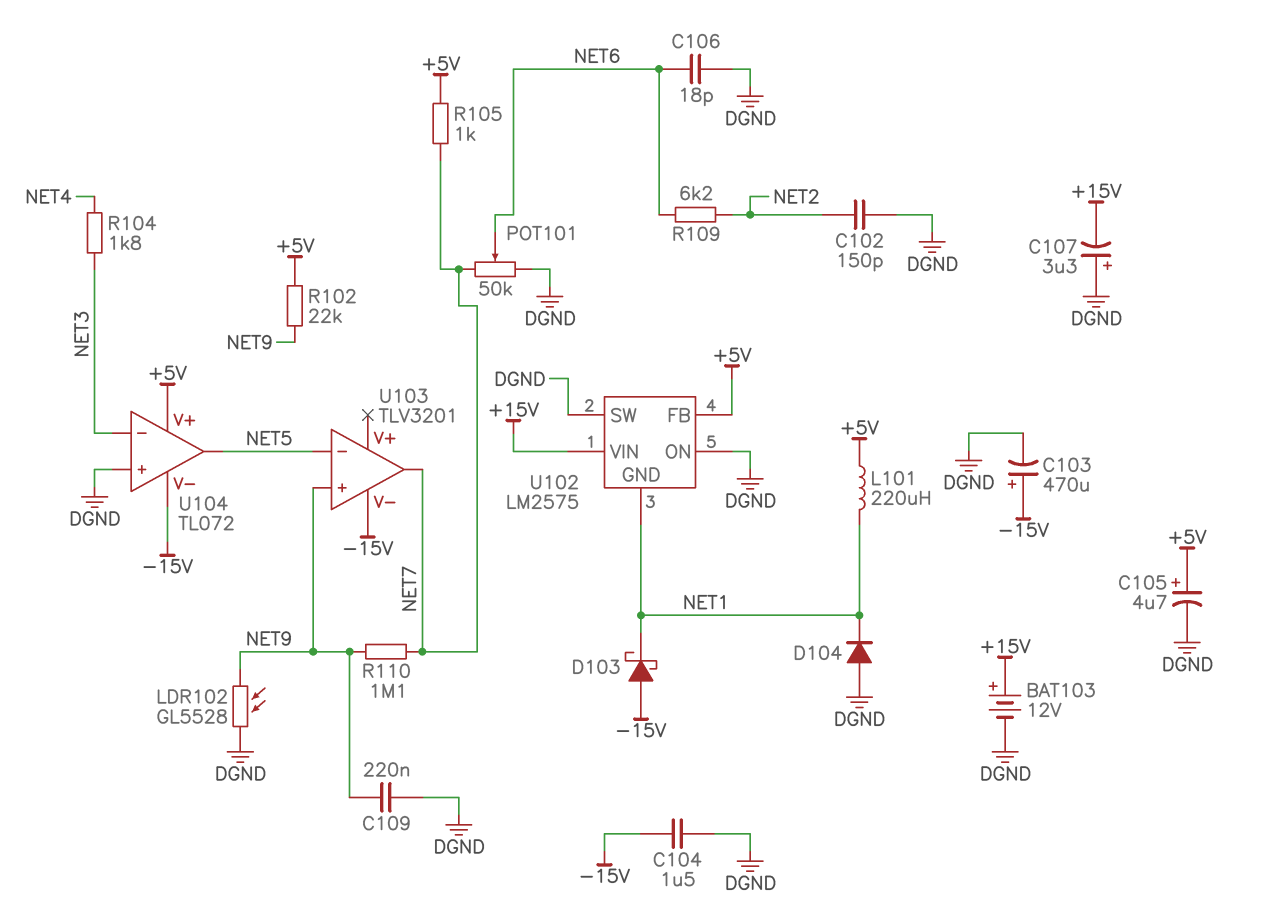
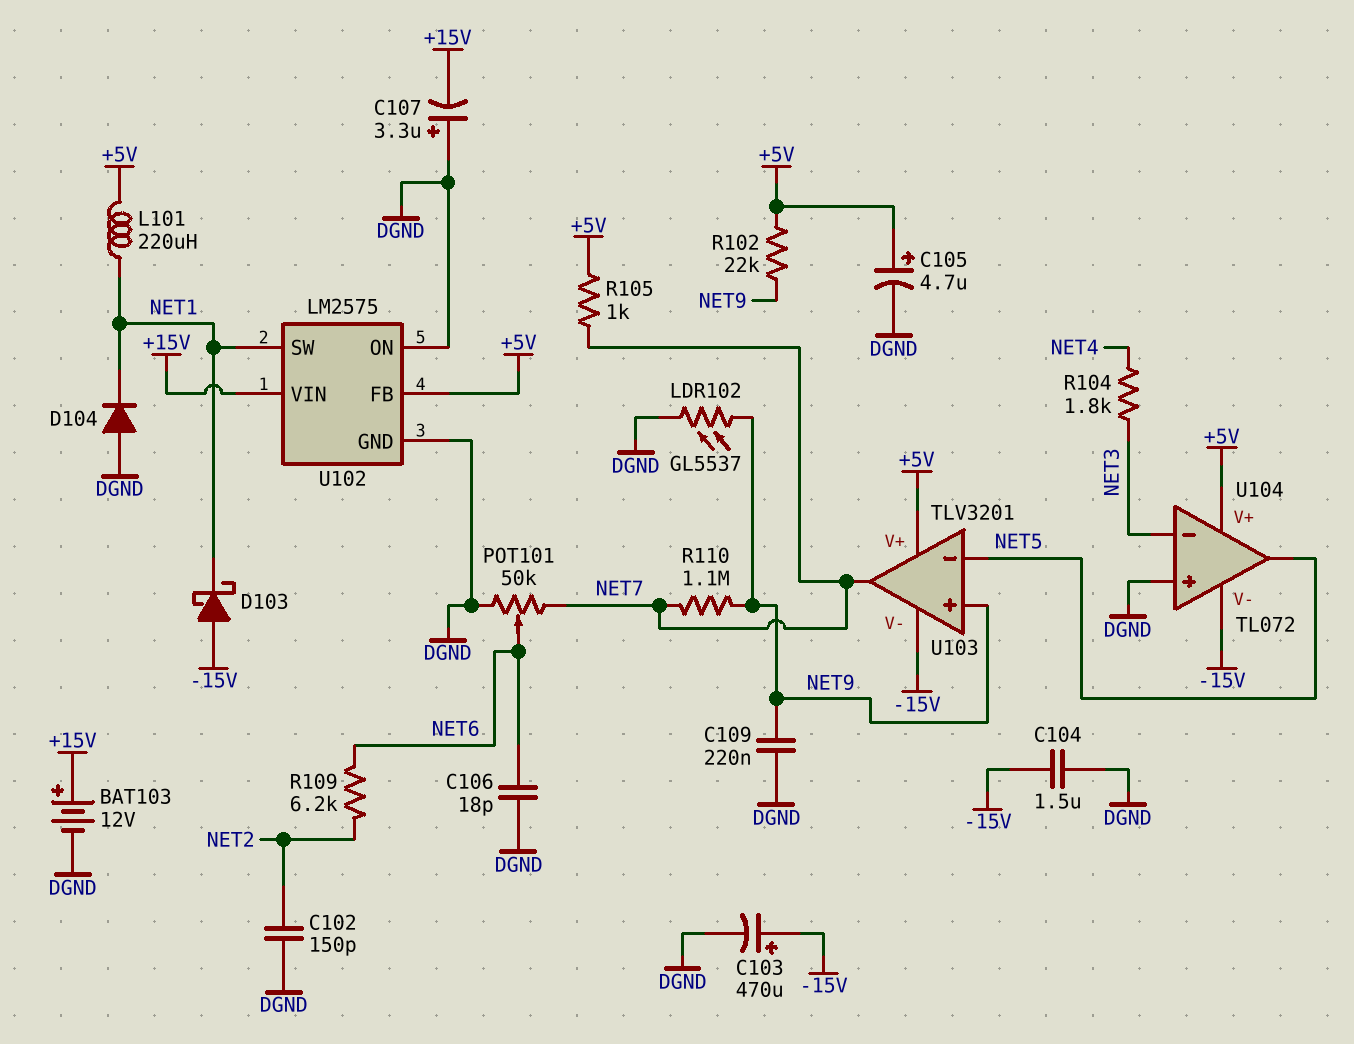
LDR102: GL5528 (DGND, NET9) -> GL5537 (DGND, NET9)
U102 pin GND: NET1 -> DGND
U102 pin SW: DGND -> NET1
U103 pin V+: none -> +5V

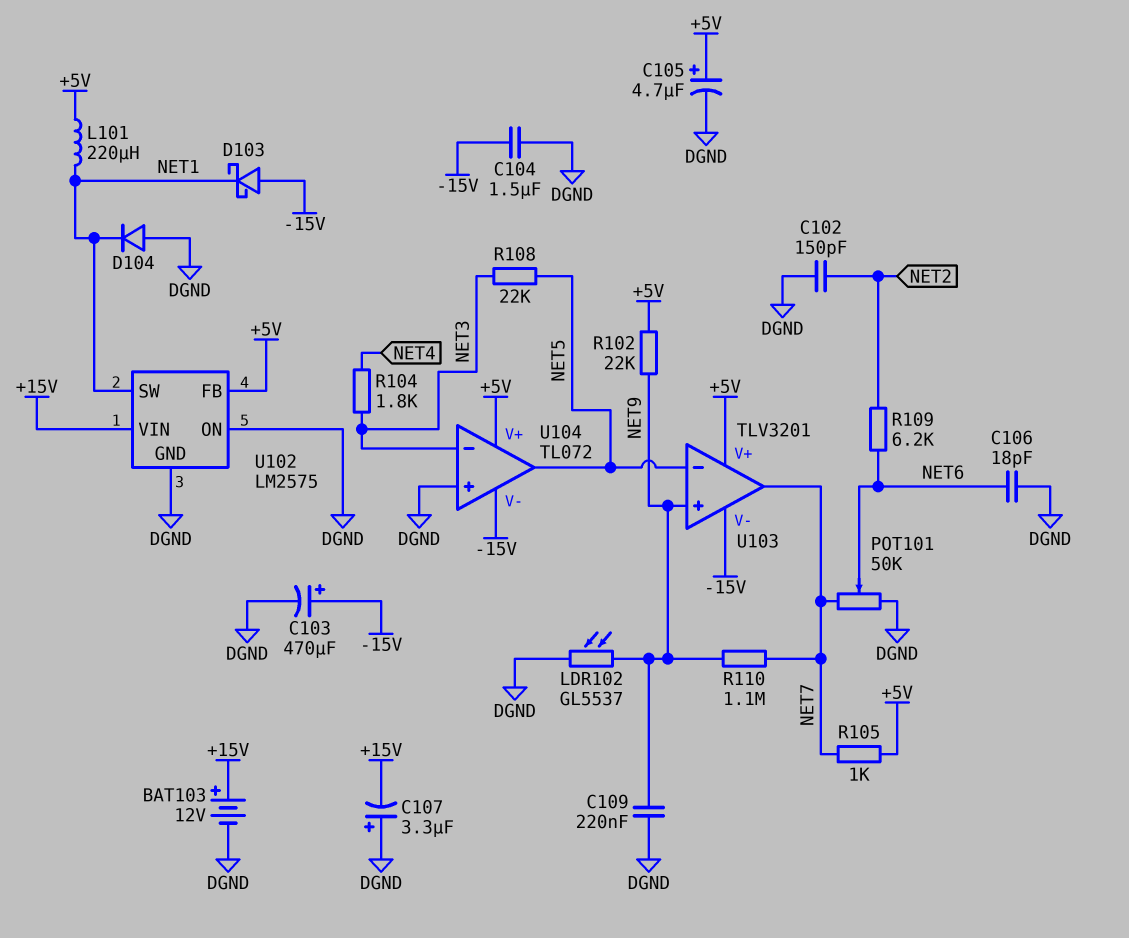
R108: none -> 22k (NET3, NET5)

